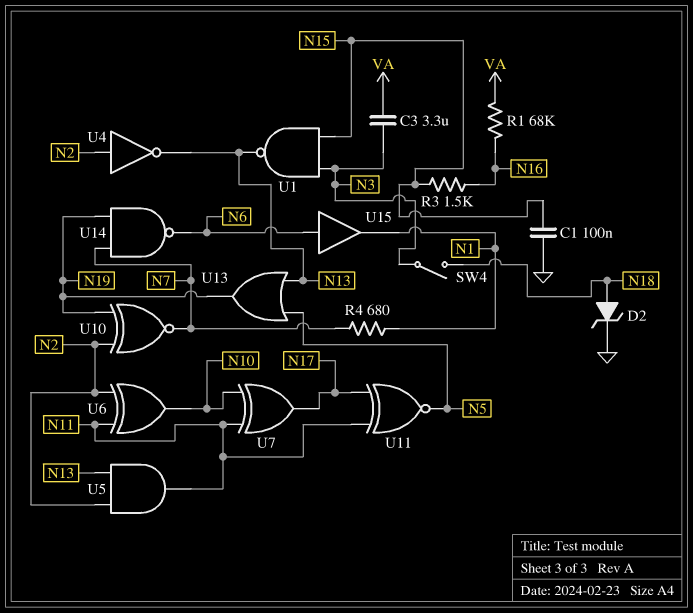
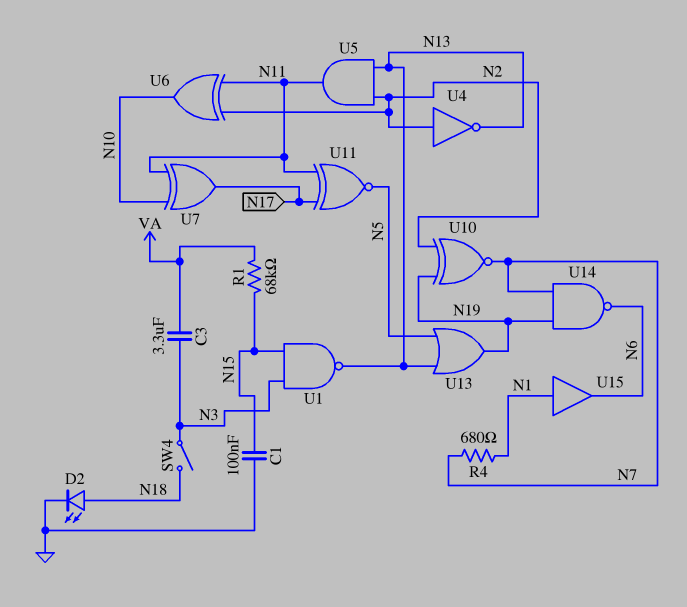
D2: zener (A N18, K GND) -> LED (A N18, K GND)
R1: 68k (N16, VA) -> 68k (N15, VA)
R3: 1.5k (N15, N16) -> none
U15: buffer (in N6, out N1) -> buffer (in N1, out N6)

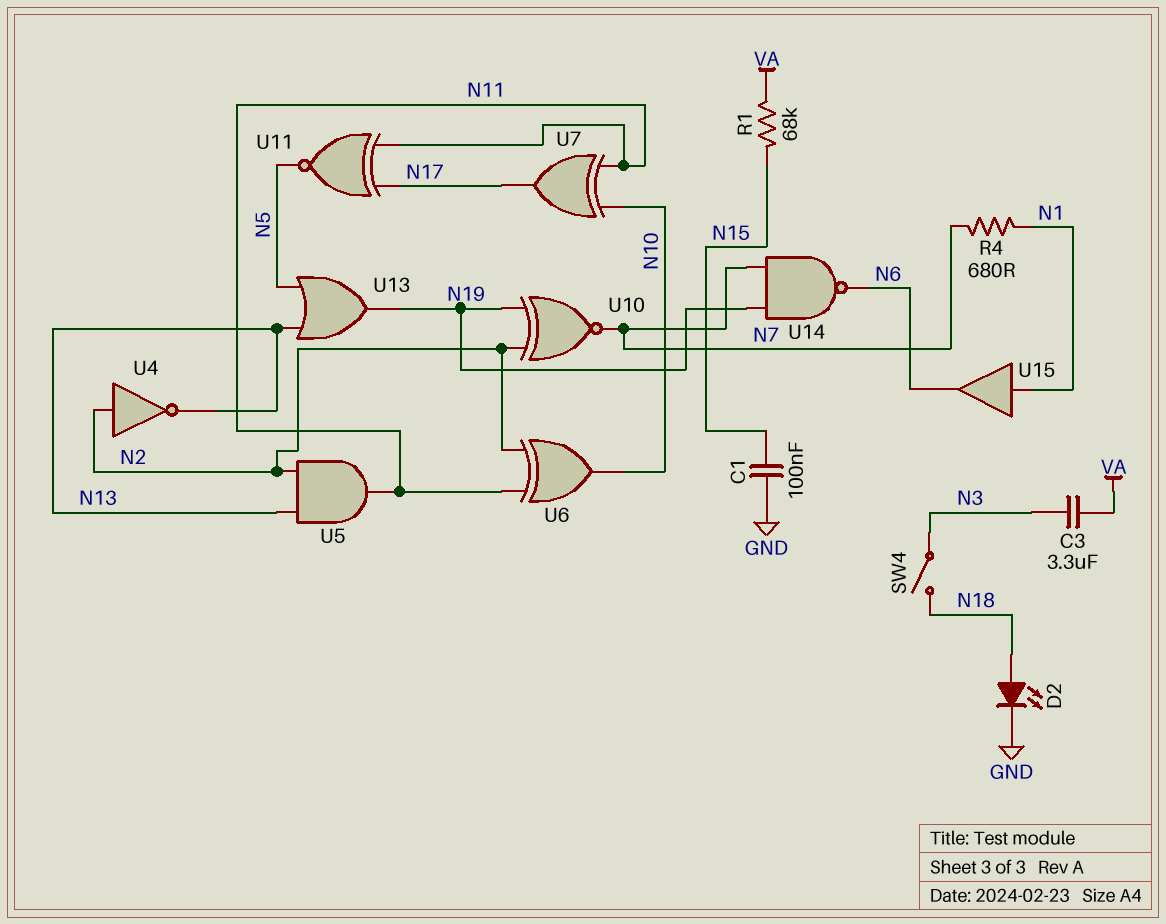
U1: NAND (in N3, in N15, out N13) -> none

